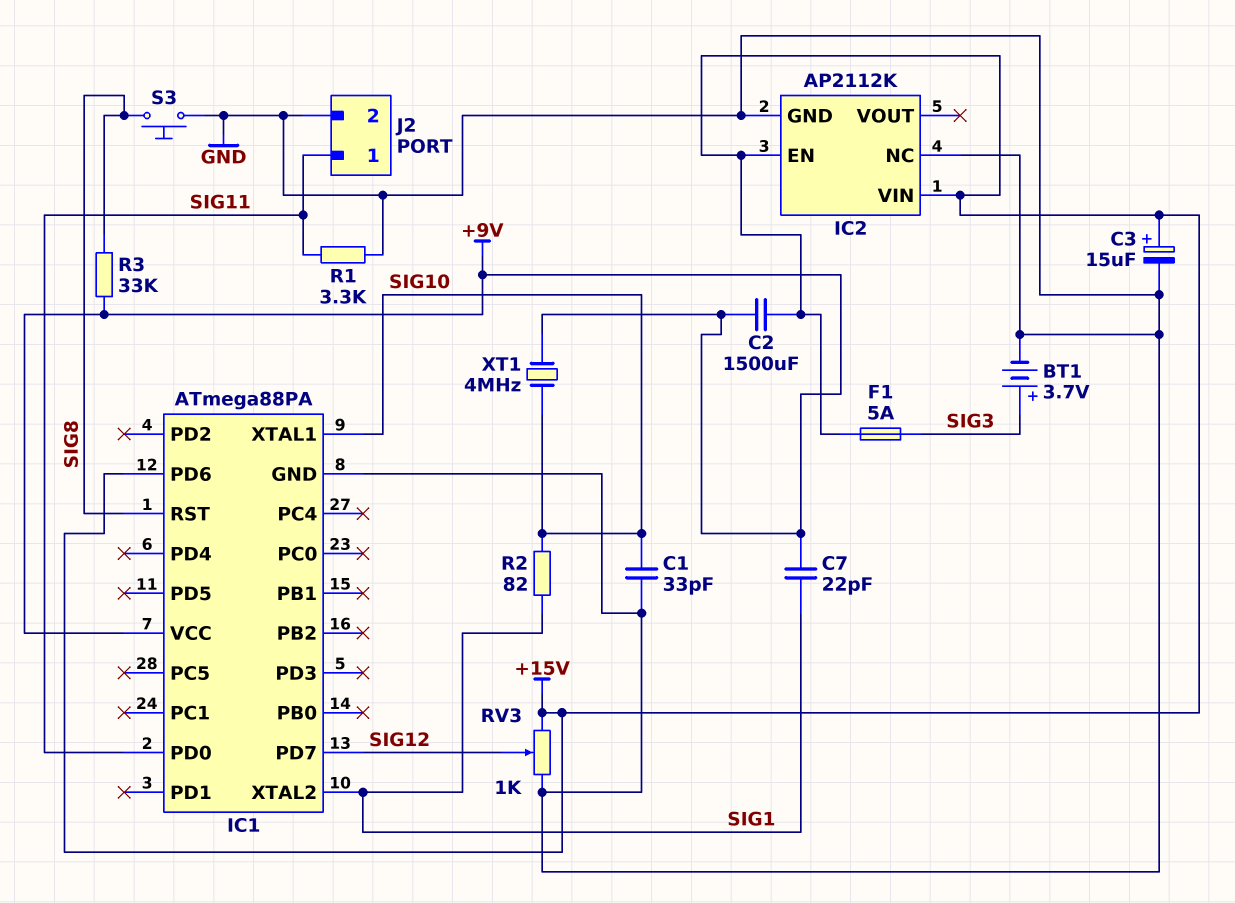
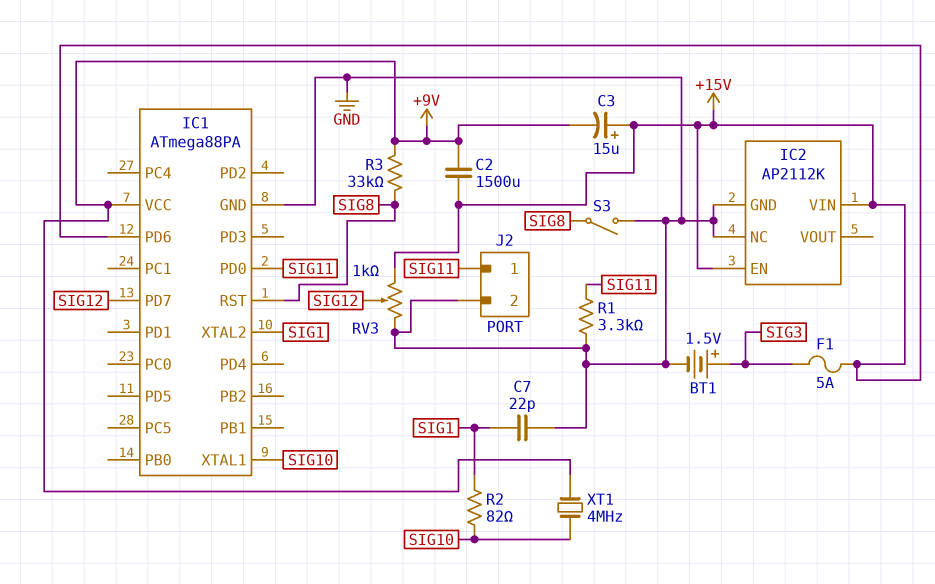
BT1: 3.7V (plus SIG3, minus GND) -> 1.5V (plus SIG3, minus GND)
C1: 33pF (GND, SIG10) -> none
C3: 15uF (plus +15V, minus GND) -> 15uF (plus +15V, minus +9V)
C7: 22pF (+9V, SIG1) -> 22pF (GND, SIG1)
S3: button (GND, SIG8) -> switch (GND, SIG8)

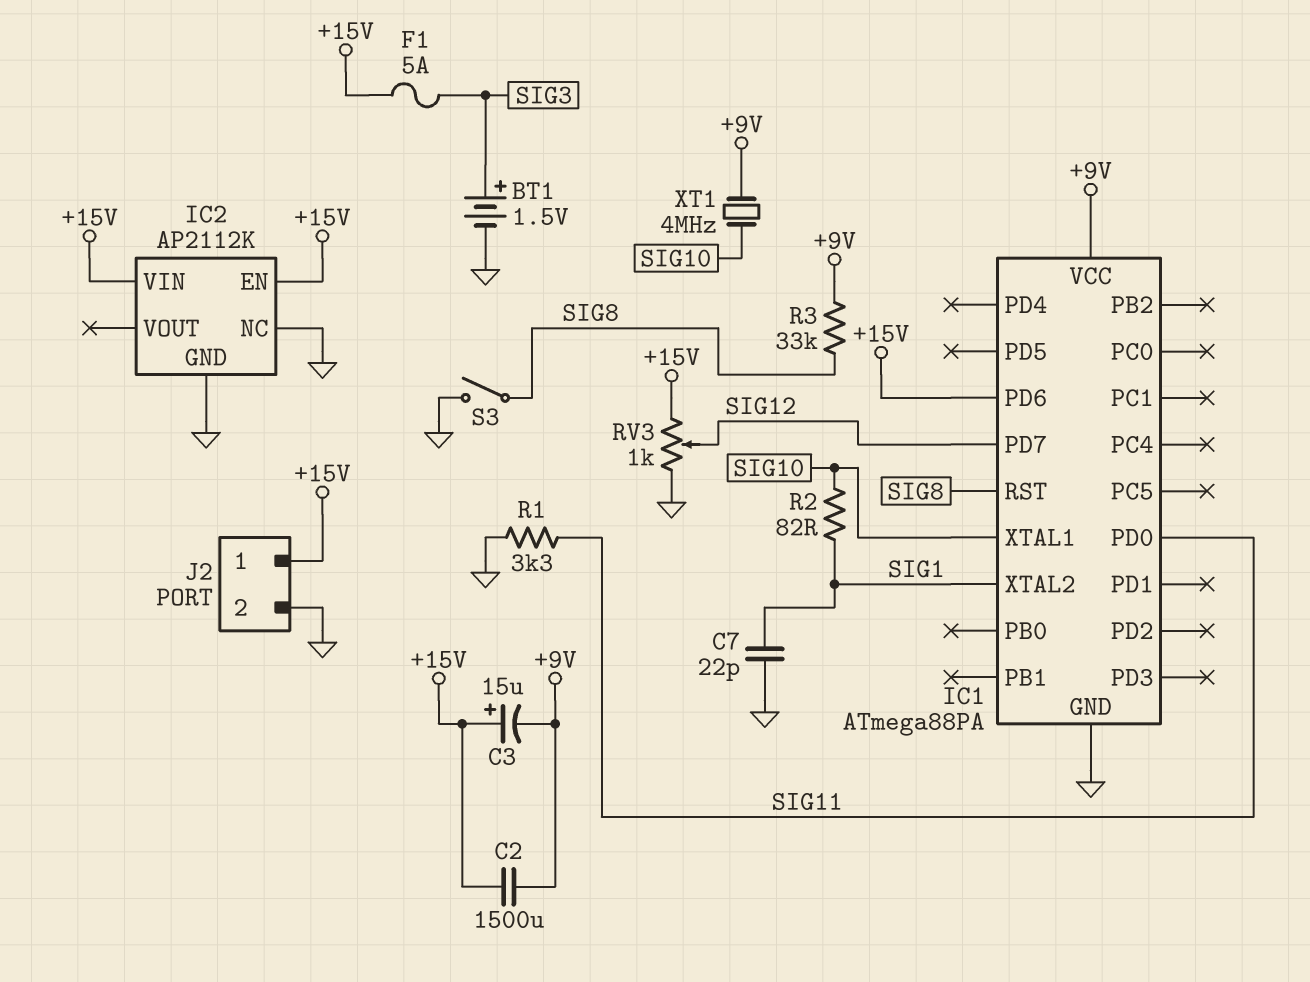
J2 pin 1: SIG11 -> +15V

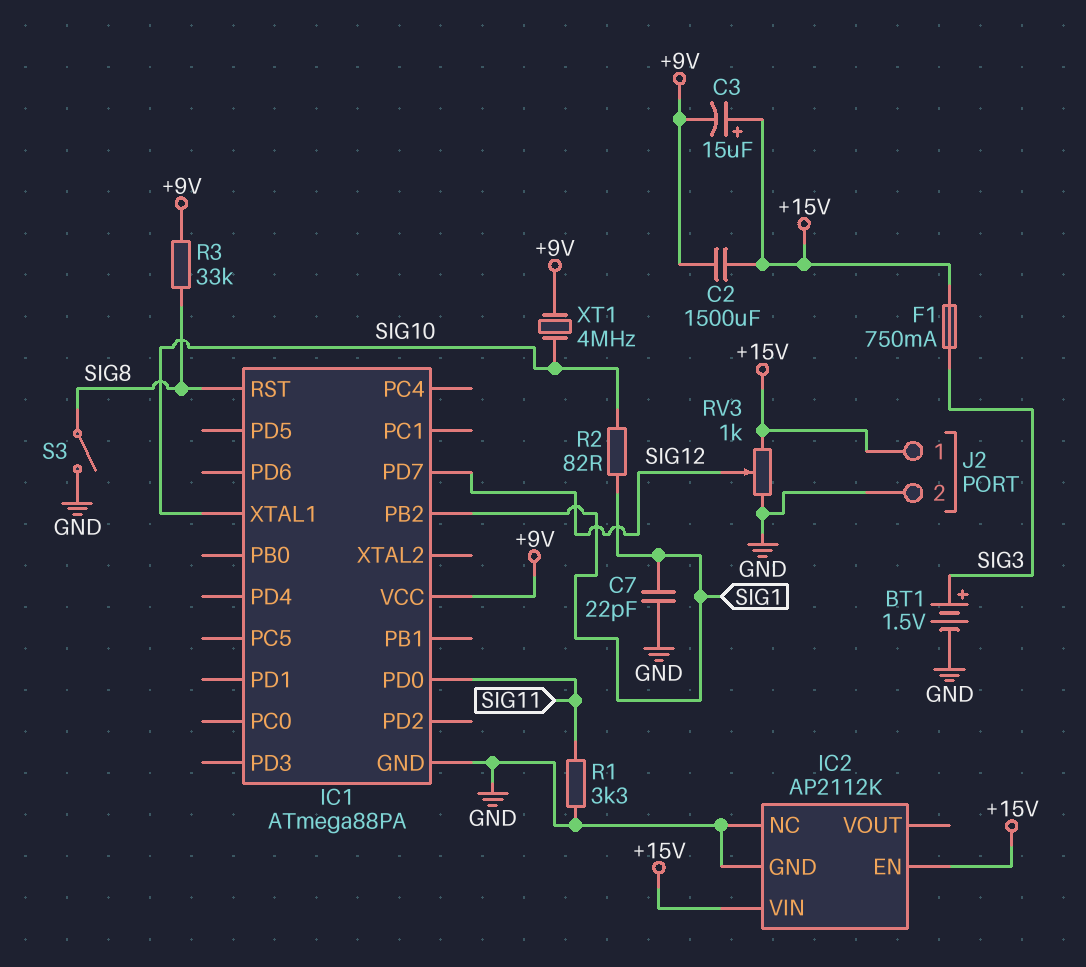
F1: 5A (+15V, SIG3) -> 750mA (+15V, SIG3)
IC1 pin PB2: none -> SIG1
IC1 pin PD6: +15V -> none
IC1 pin XTAL2: SIG1 -> none

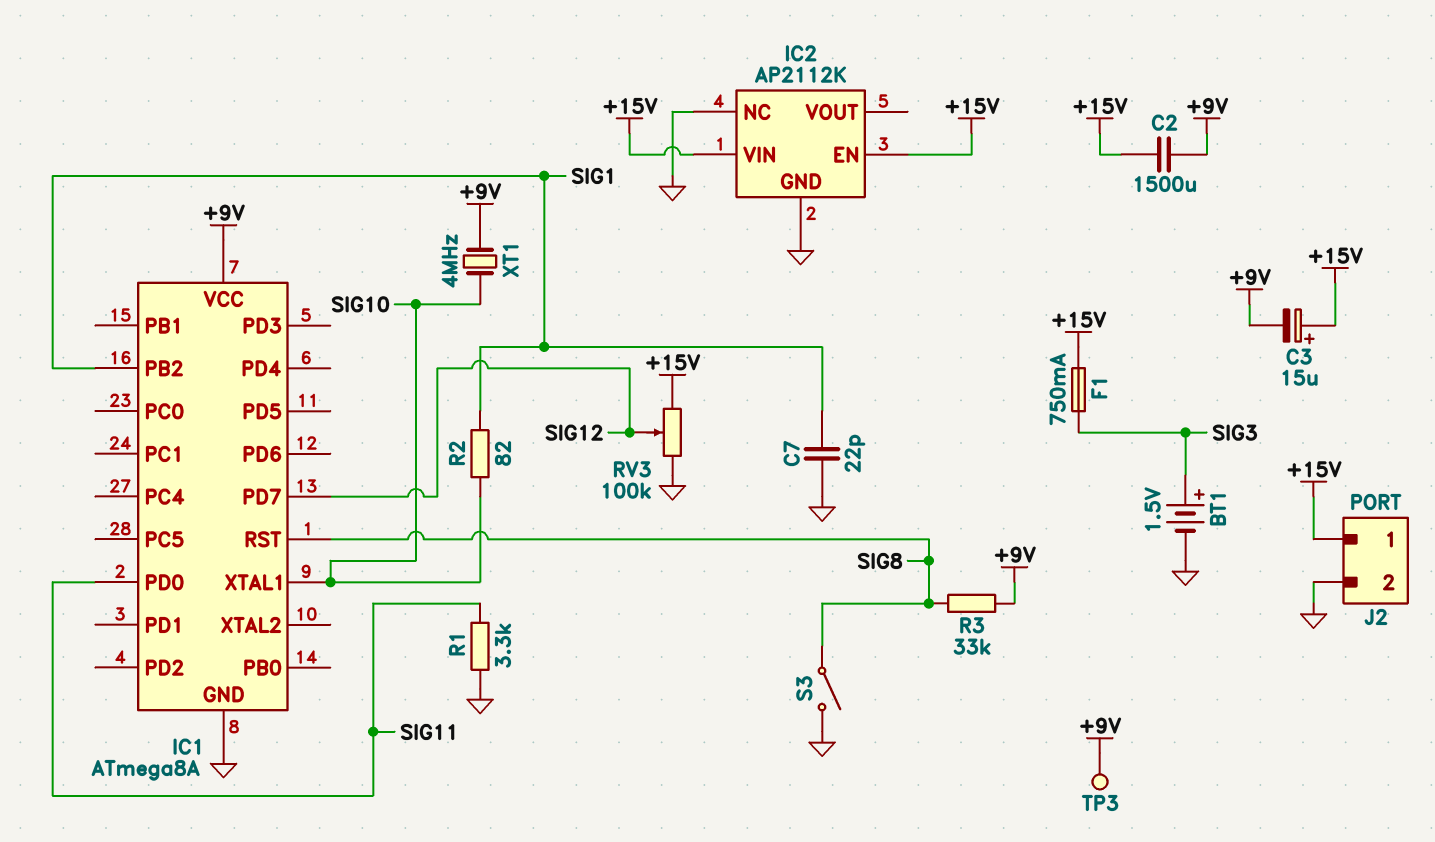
IC1: ATmega88PA -> ATmega8A
RV3: 1k (+15V, GND, wiper SIG12) -> 100k (+15V, GND, wiper SIG12)
TP3: none -> test point (+9V)

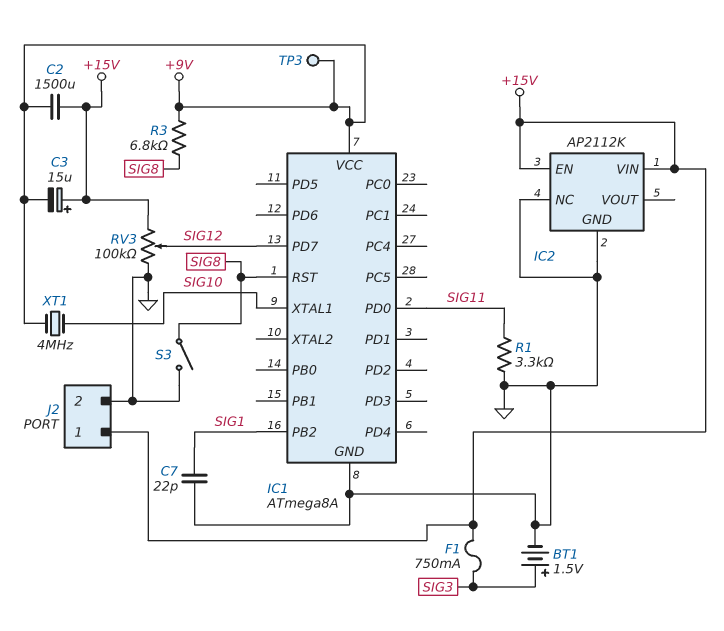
R2: 82 (SIG1, SIG10) -> none
R3: 33k (+9V, SIG8) -> 6.8k (+9V, SIG8)

